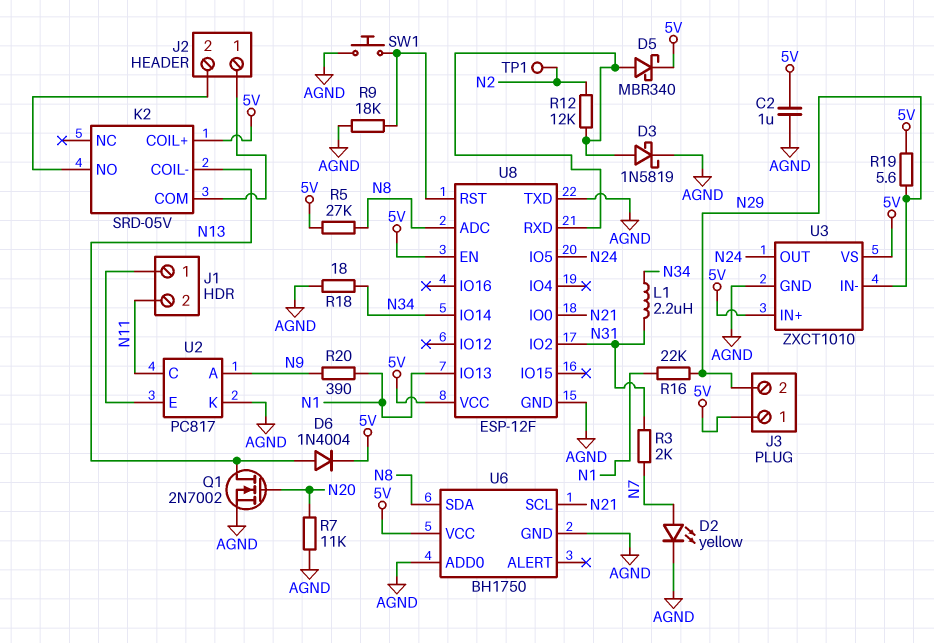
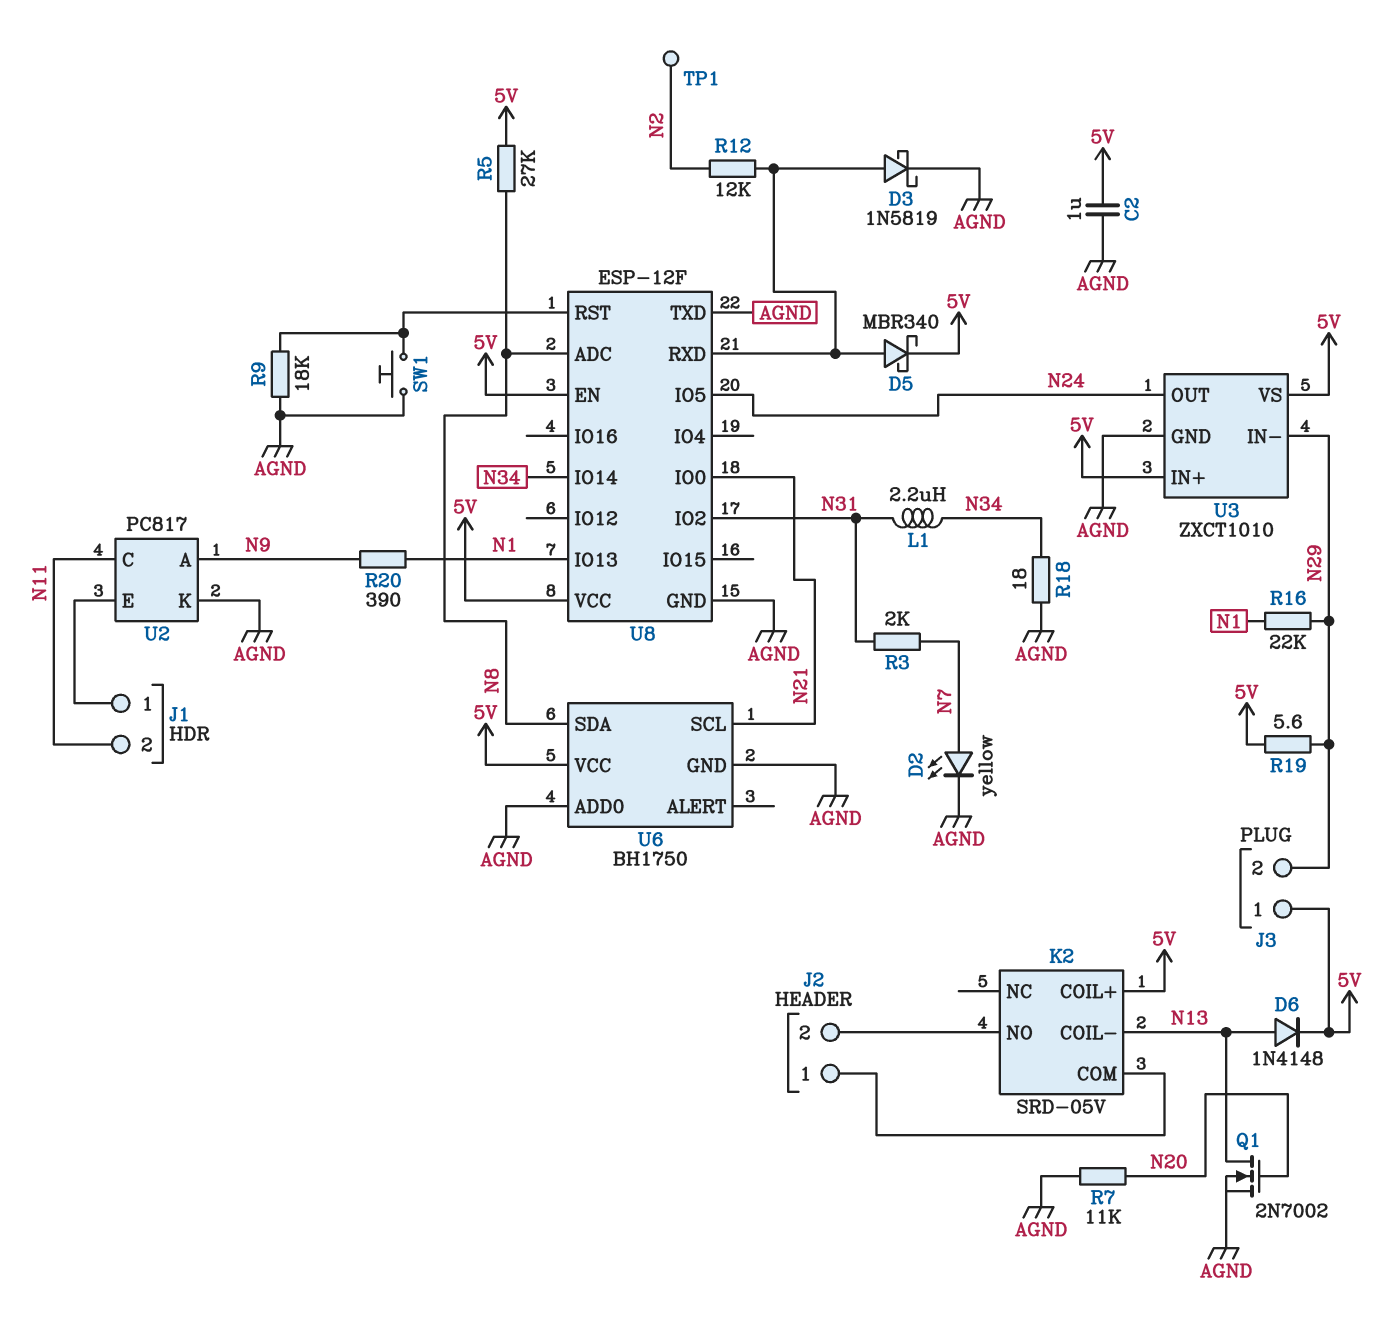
D6: diode 1N4004 (A N13, K 5V) -> diode 1N4148 (A N13, K 5V)

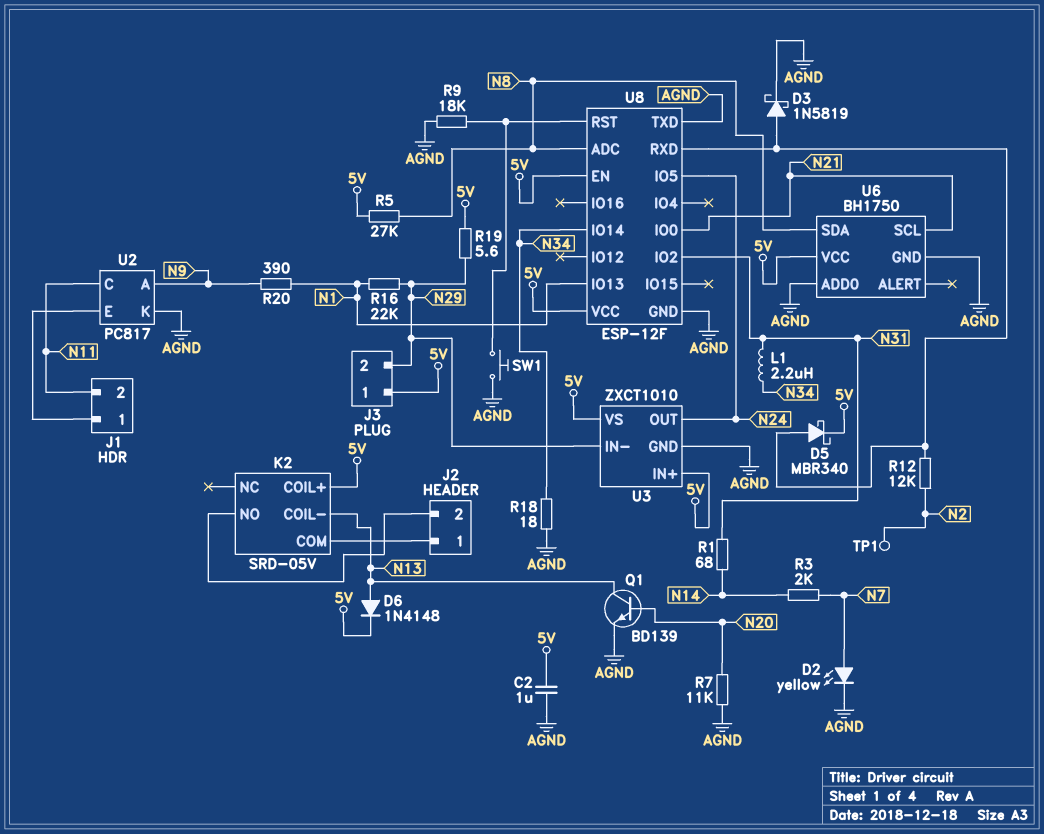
Q1: NMOS 2N7002 (G N20, D N13, S AGND) -> NPN BD139 (B N20, C N13, E AGND)
R1: none -> 68 (N14, N31)
R3: 2k (N7, N31) -> 2k (N7, N14)

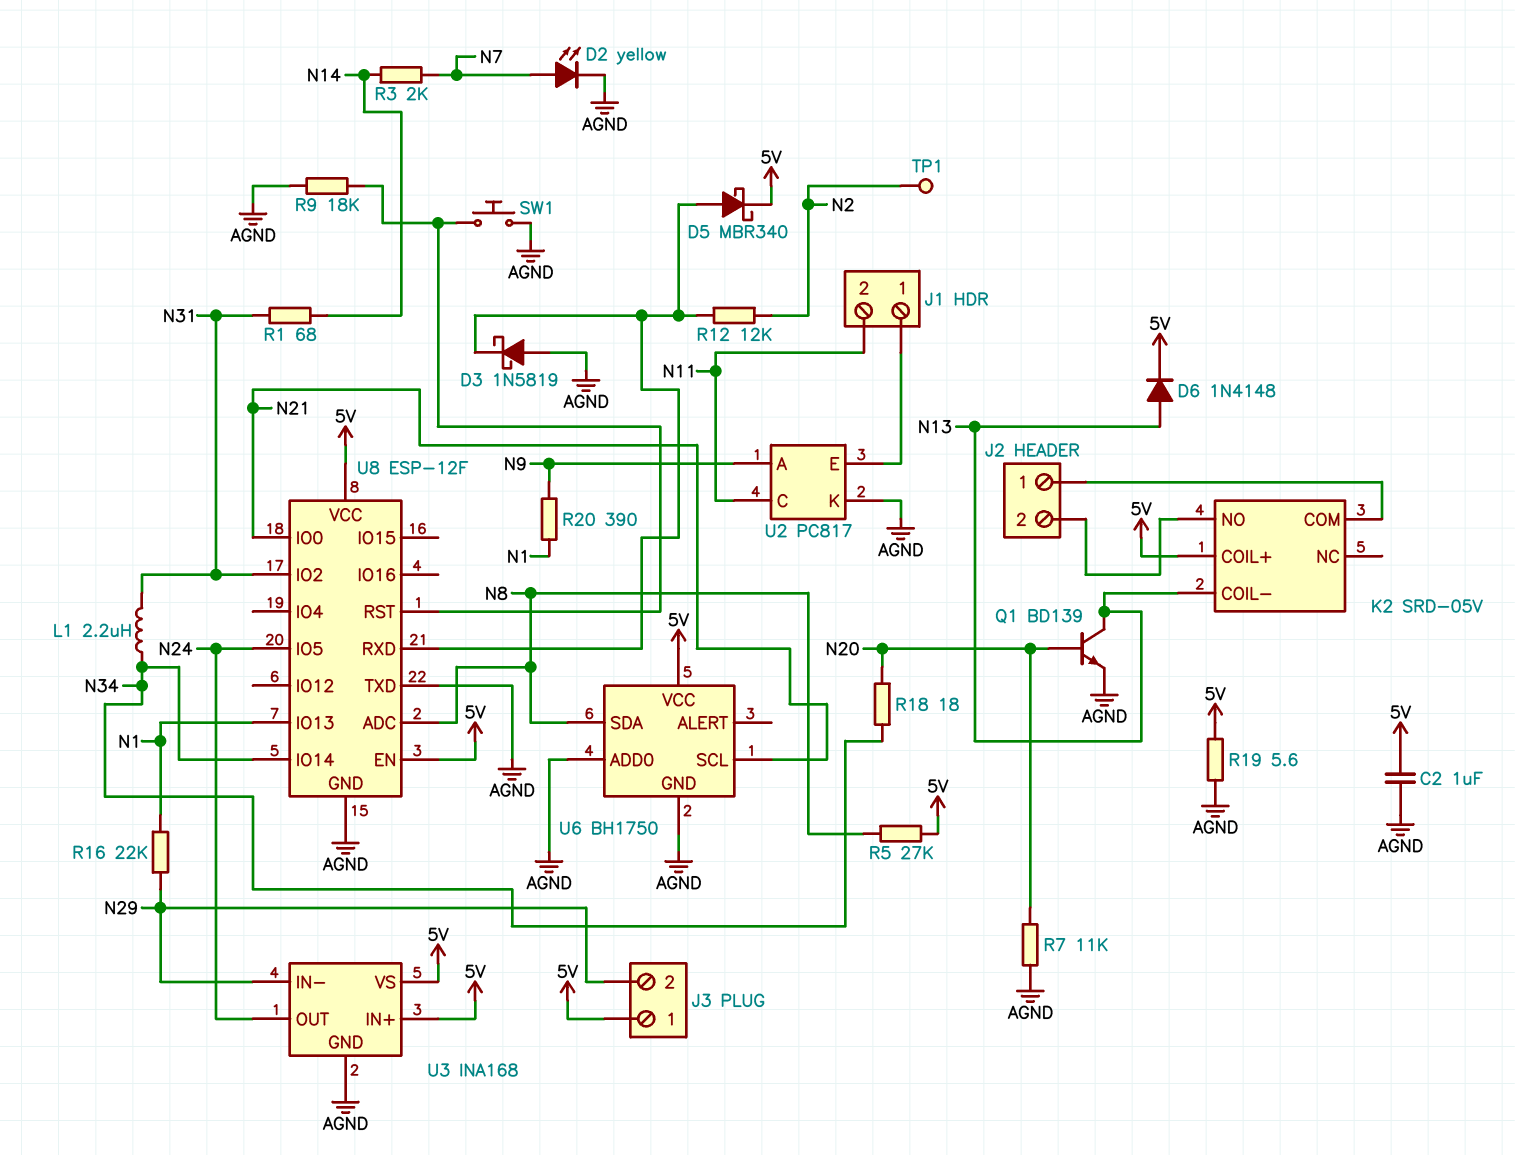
D3: schottky 1N5819 (A U8/RXD, K AGND) -> schottky 1N5819 (A AGND, K U8/RXD)
R18: 18 (AGND, N34) -> 18 (N20, N34)
R19: 5.6 (5V, N29) -> 5.6 (5V, AGND)
U3: ZXCT1010 -> INA168

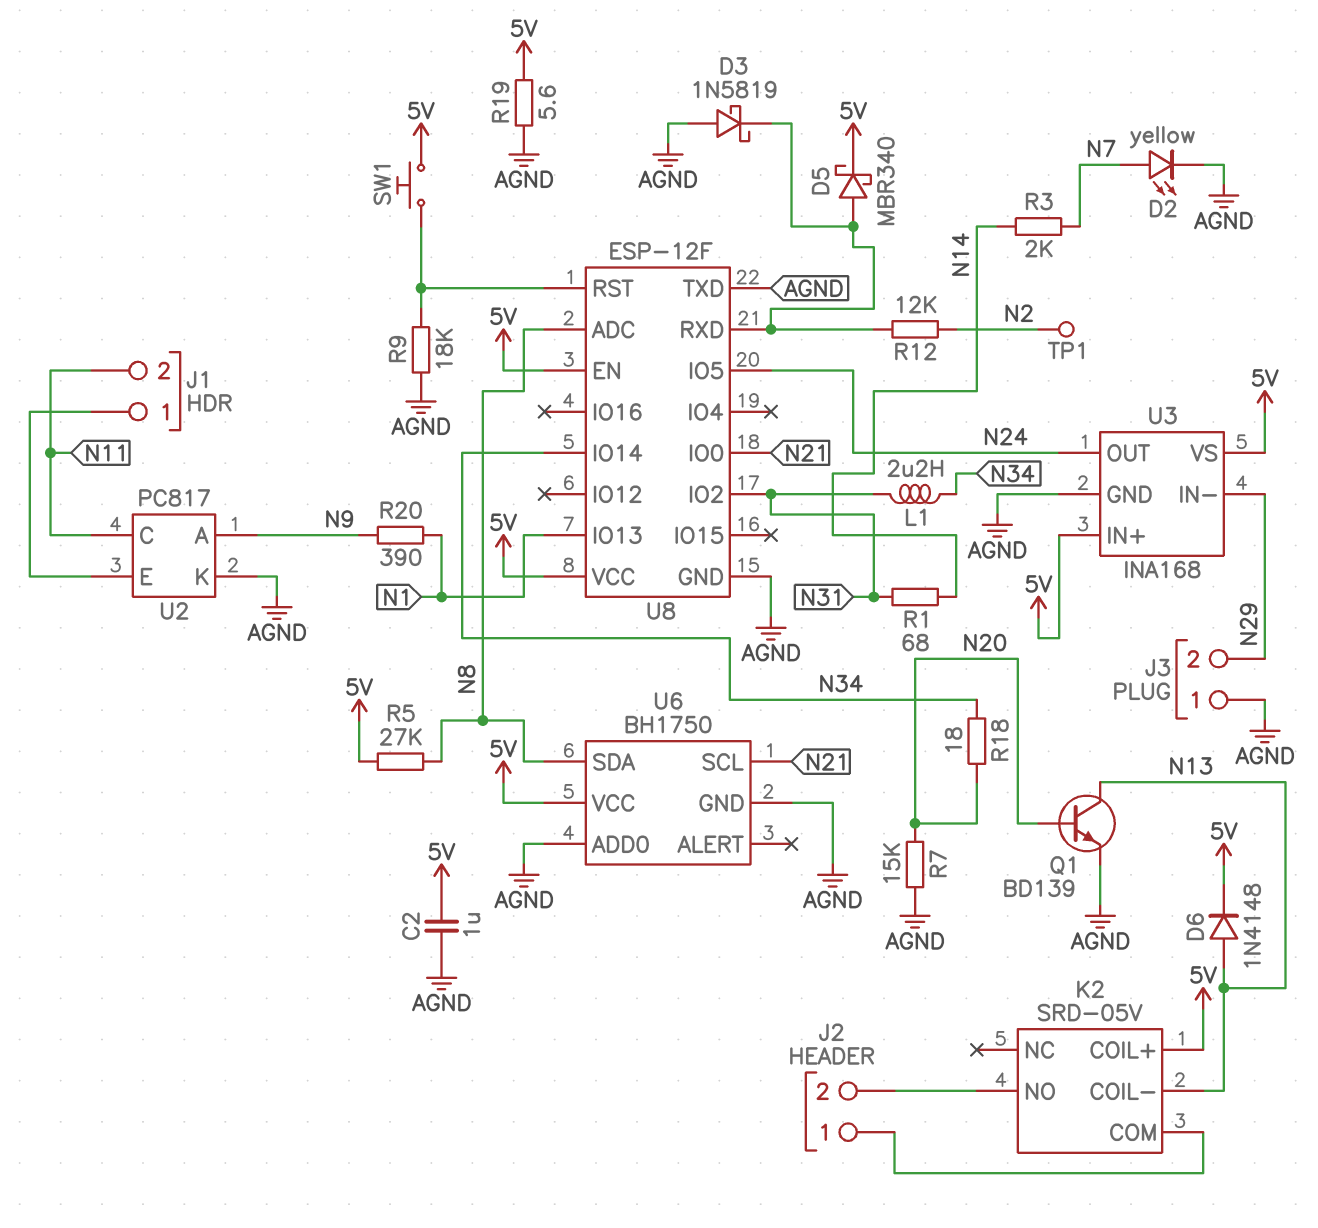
J3 pin 1: 5V -> AGND
R7: 11k (AGND, N20) -> 15k (AGND, N20)
R16: 22k (N1, N29) -> none
SW1: button (AGND, U8/RST) -> button (5V, U8/RST)

